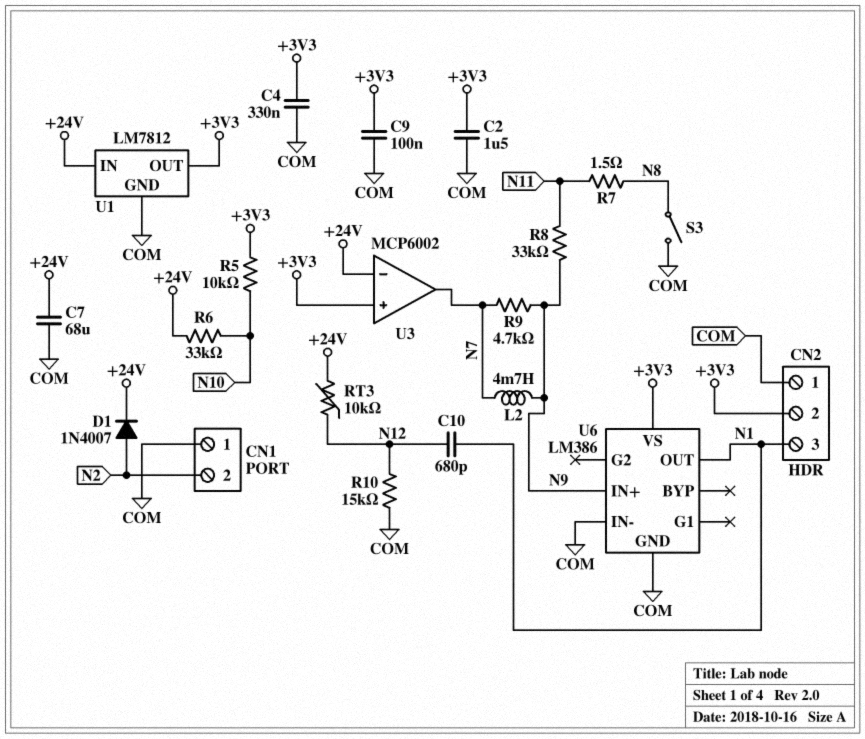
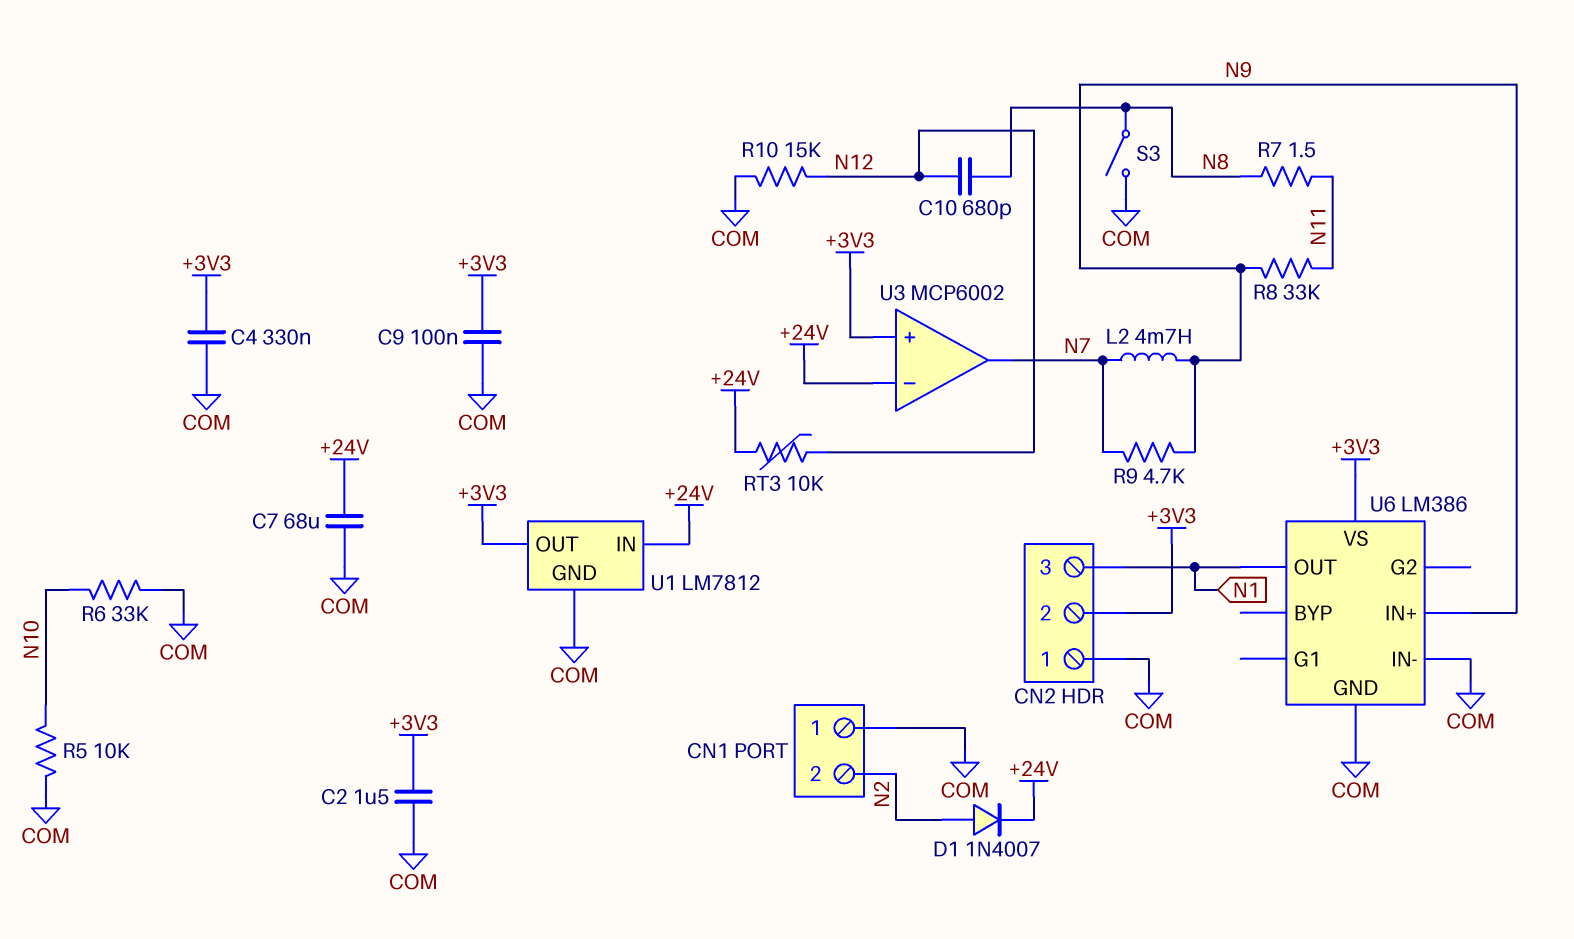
C10: 680pF (N1, N12) -> 680pF (N8, N12)
R5: 10k (+3V3, N10) -> 10k (COM, N10)
R6: 33k (+24V, N10) -> 33k (COM, N10)

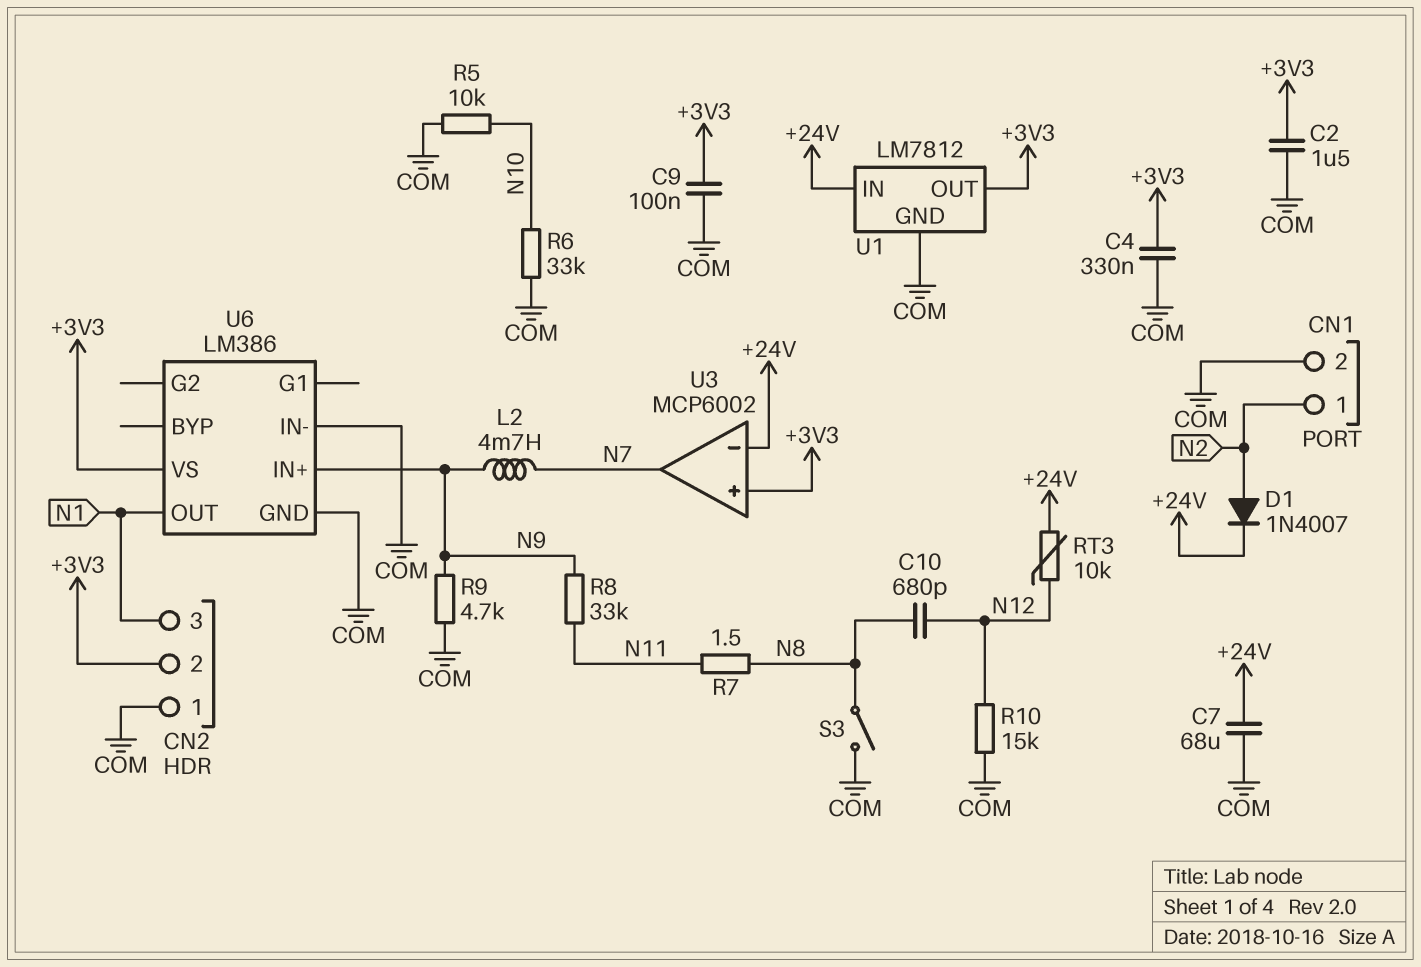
CN1 pin 1: COM -> N2
CN1 pin 2: N2 -> COM
R9: 4.7k (N7, N9) -> 4.7k (COM, N9)

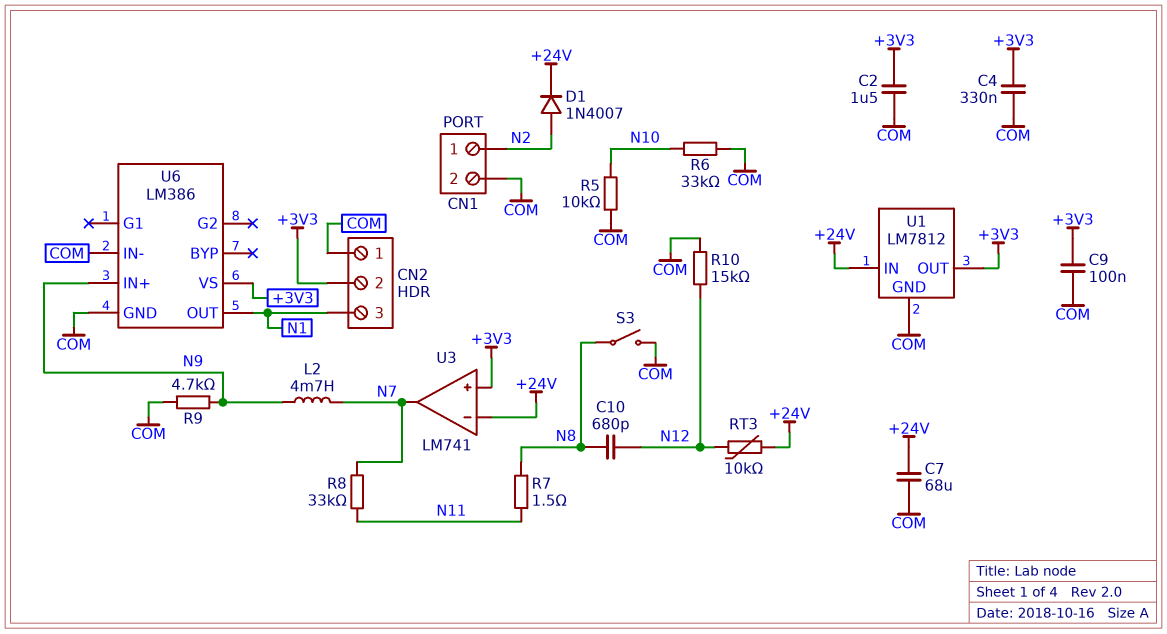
R8: 33k (N9, N11) -> 33k (N7, N11)
U3: MCP6002 -> LM741

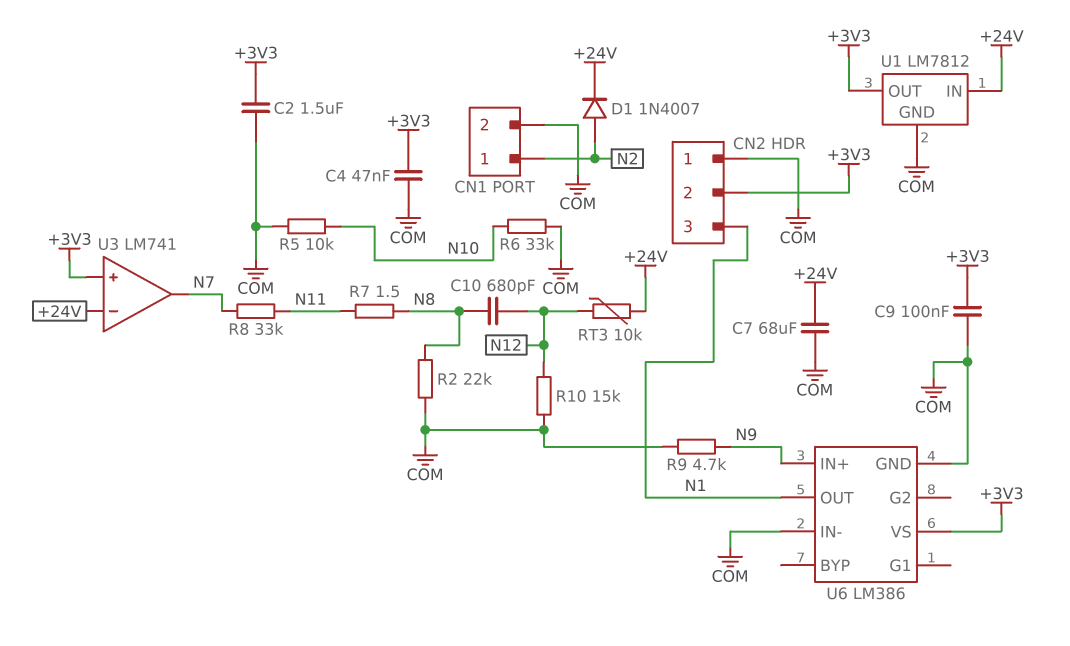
C4: 330nF (+3V3, COM) -> 47nF (+3V3, COM)
L2: 4.7mH (N7, N9) -> none
R2: none -> 22k (COM, N8)
S3: switch (COM, N8) -> none

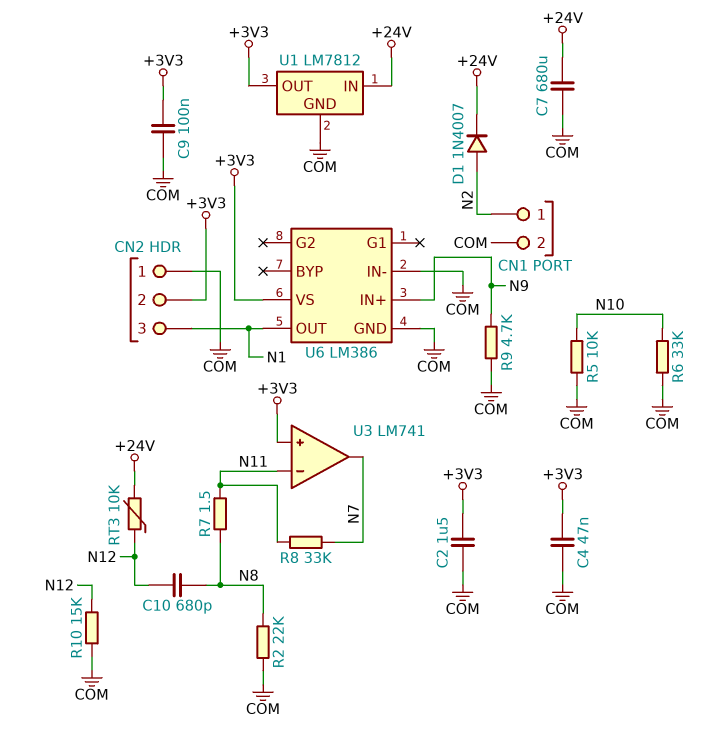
C7: 68uF (+24V, COM) -> 680uF (+24V, COM)
U3 pin in-: +24V -> N11

